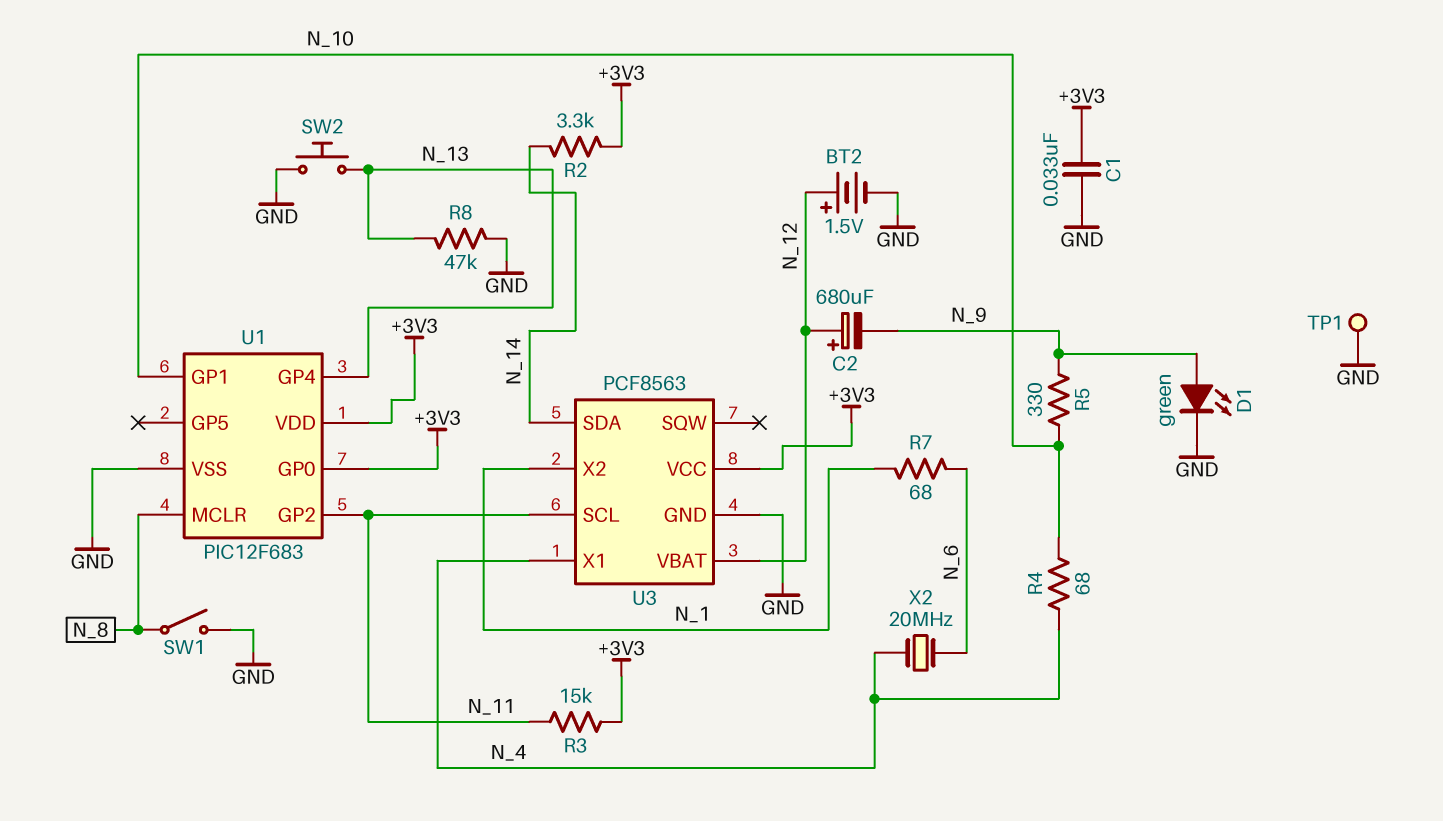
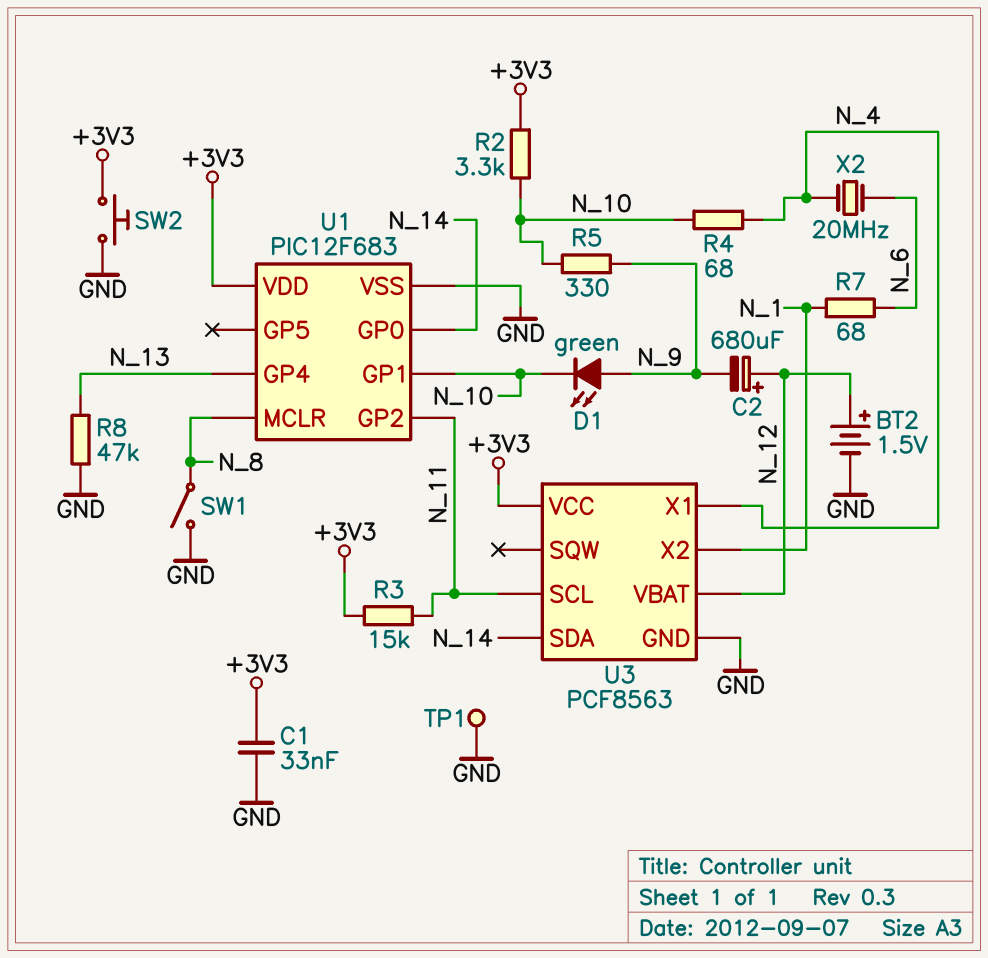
D1: LED green (A N_9, K GND) -> LED green (A N_9, K N_10)
R2: 3.3k (+3V3, N_14) -> 3.3k (+3V3, N_10)
SW2: button (GND, N_13) -> button (+3V3, GND)
U1 pin GP0: +3V3 -> N_14

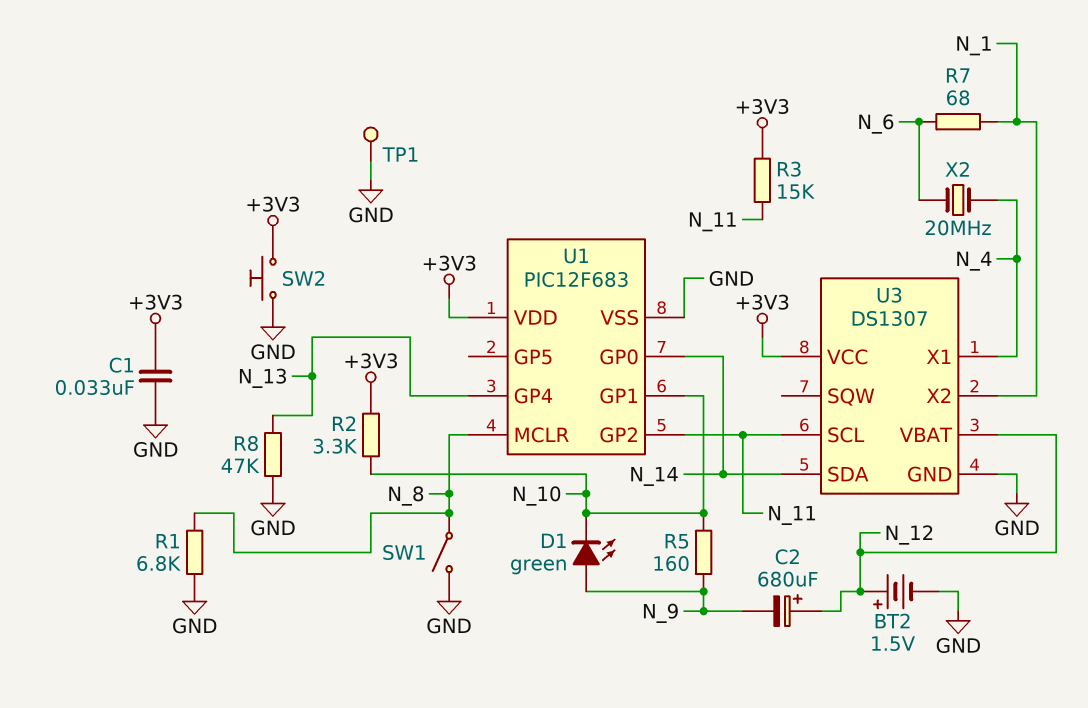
R1: none -> 6.8k (GND, N_8)
R4: 68 (N_4, N_10) -> none
R5: 330 (N_9, N_10) -> 160 (N_9, N_10)
U3: PCF8563 -> DS1307

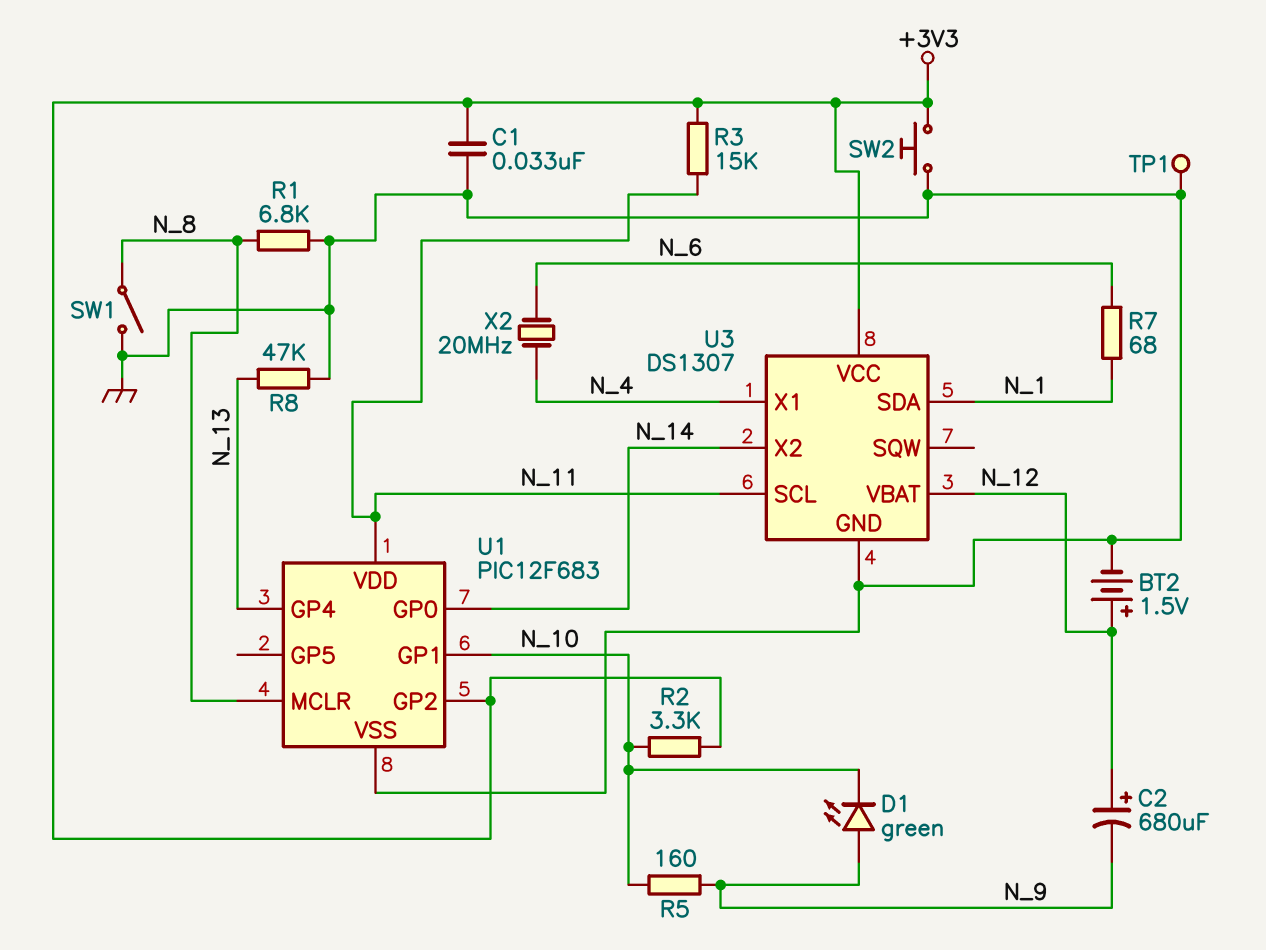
U1 pin GP2: N_11 -> +3V3
U1 pin VDD: +3V3 -> N_11
U3 pin SDA: N_14 -> N_1
U3 pin X2: N_1 -> N_14

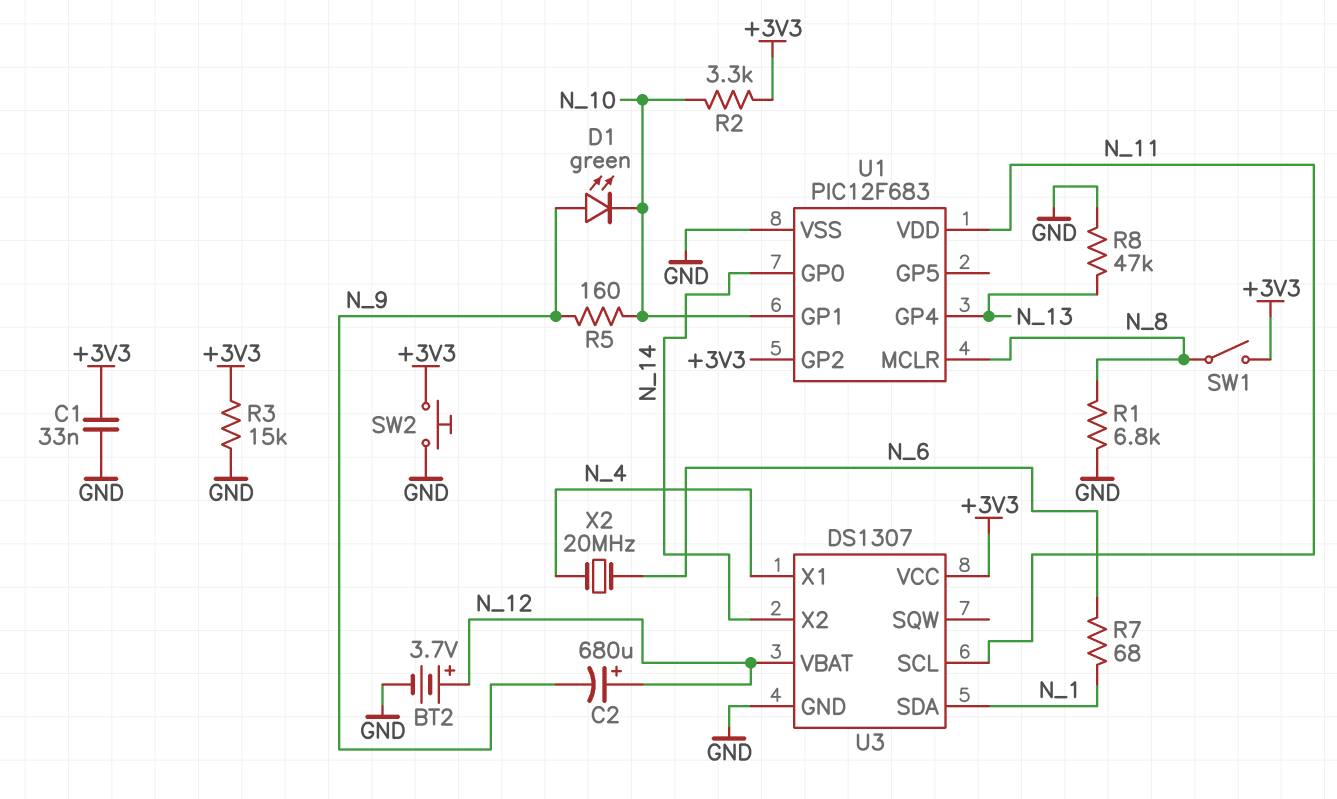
BT2: 1.5V (plus N_12, minus GND) -> 3.7V (plus N_12, minus GND)
R3: 15k (+3V3, N_11) -> 15k (+3V3, GND)
SW1: switch (GND, N_8) -> switch (+3V3, N_8)
TP1: test point (GND) -> none

